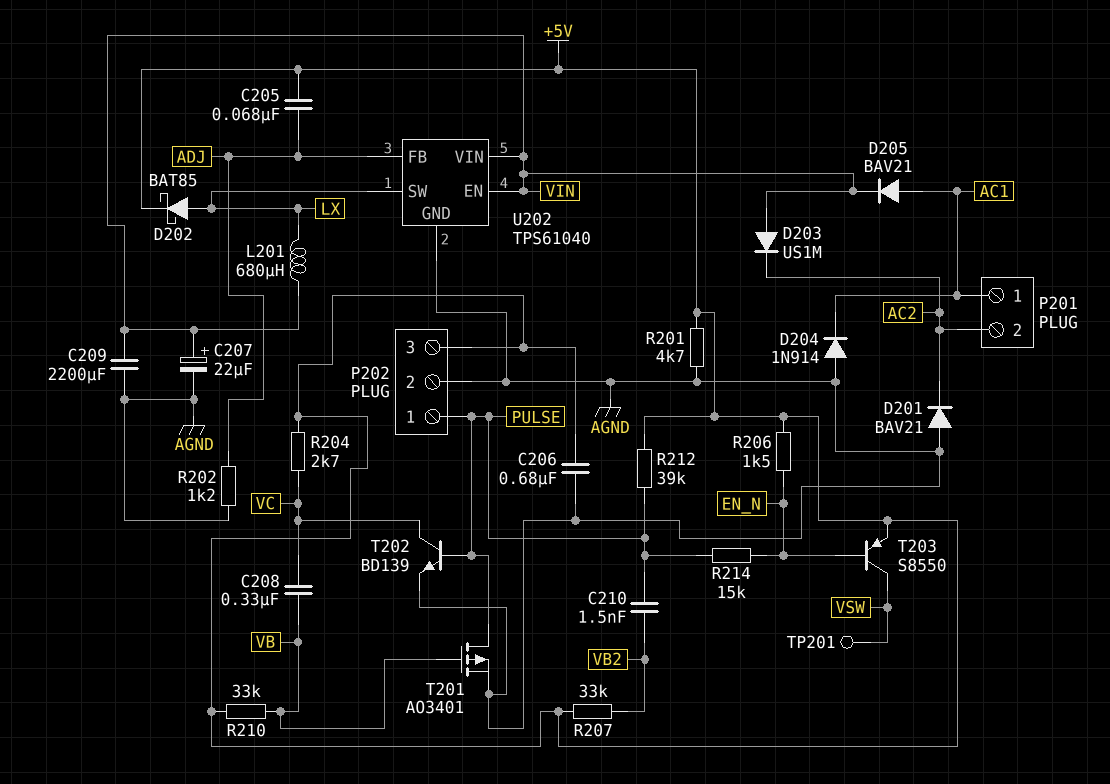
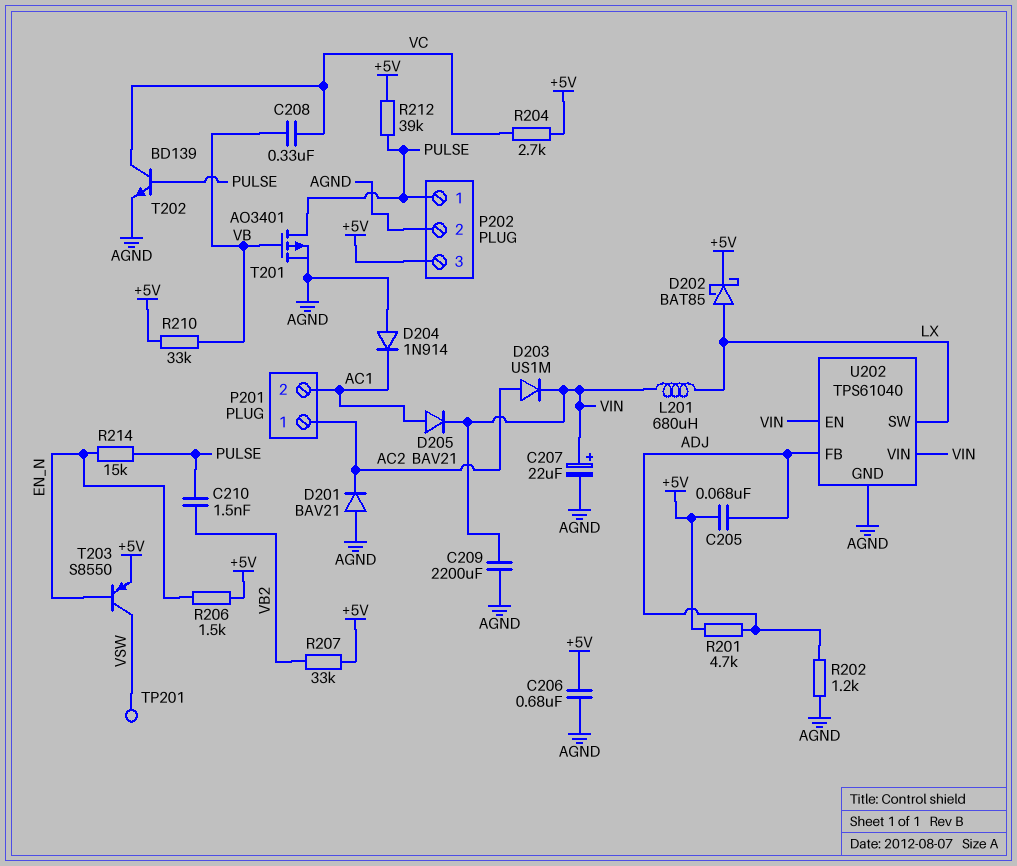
D203: diode US1M (A VIN, K AC2) -> diode US1M (A AC2, K VIN)
P201 pin 1: AC1 -> AC2
P201 pin 2: AC2 -> AC1
R201: 4.7k (+5V, AGND) -> 4.7k (+5V, ADJ)

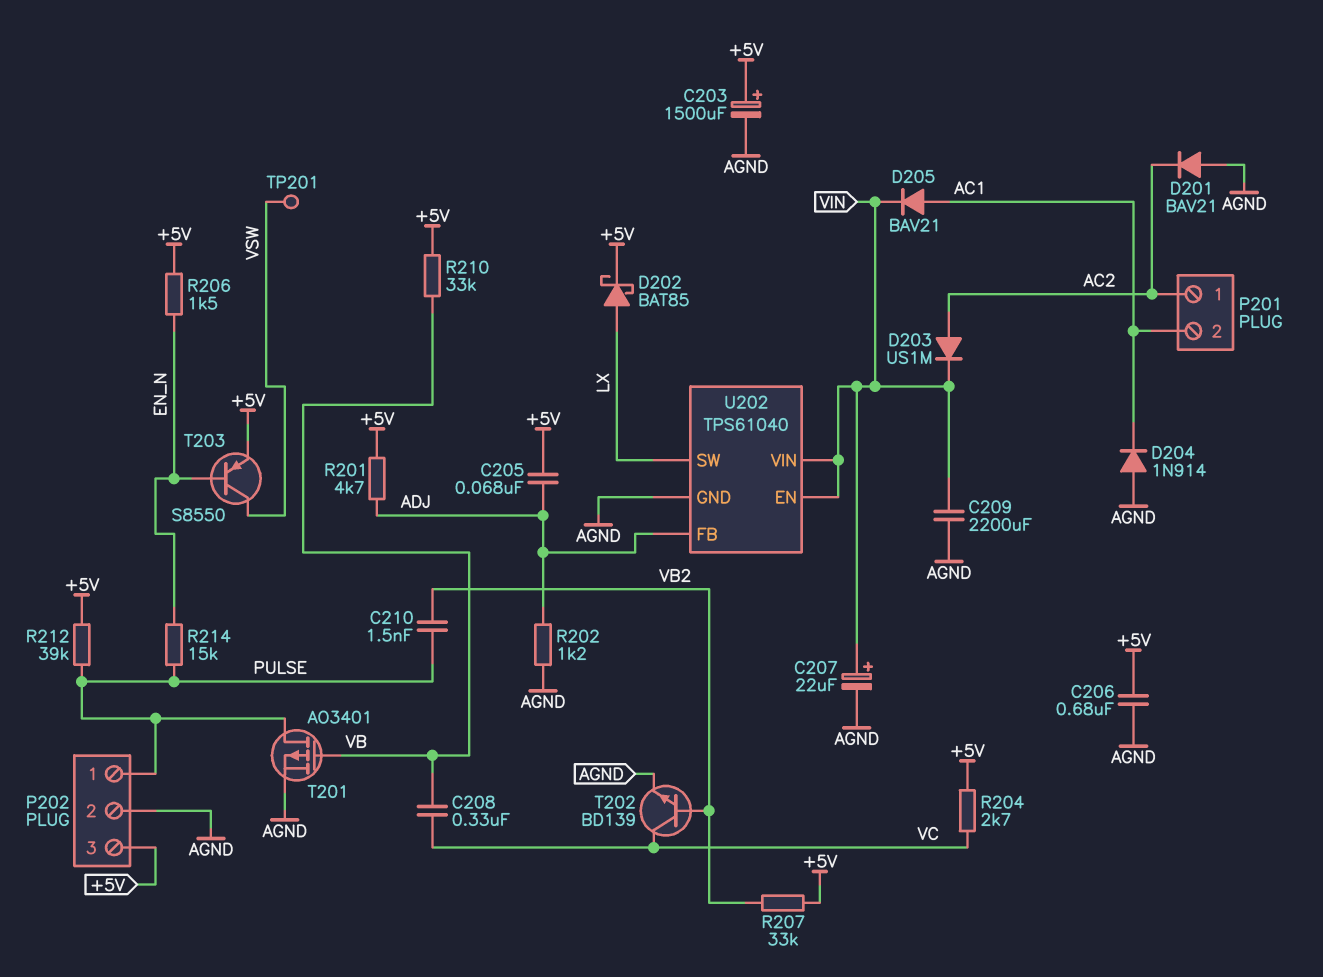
C203: none -> 1500uF (plus +5V, minus AGND)
L201: 680uH (LX, VIN) -> none
T202: NPN BD139 (B PULSE, C VC, E AGND) -> NPN BD139 (B VB2, C VC, E AGND)

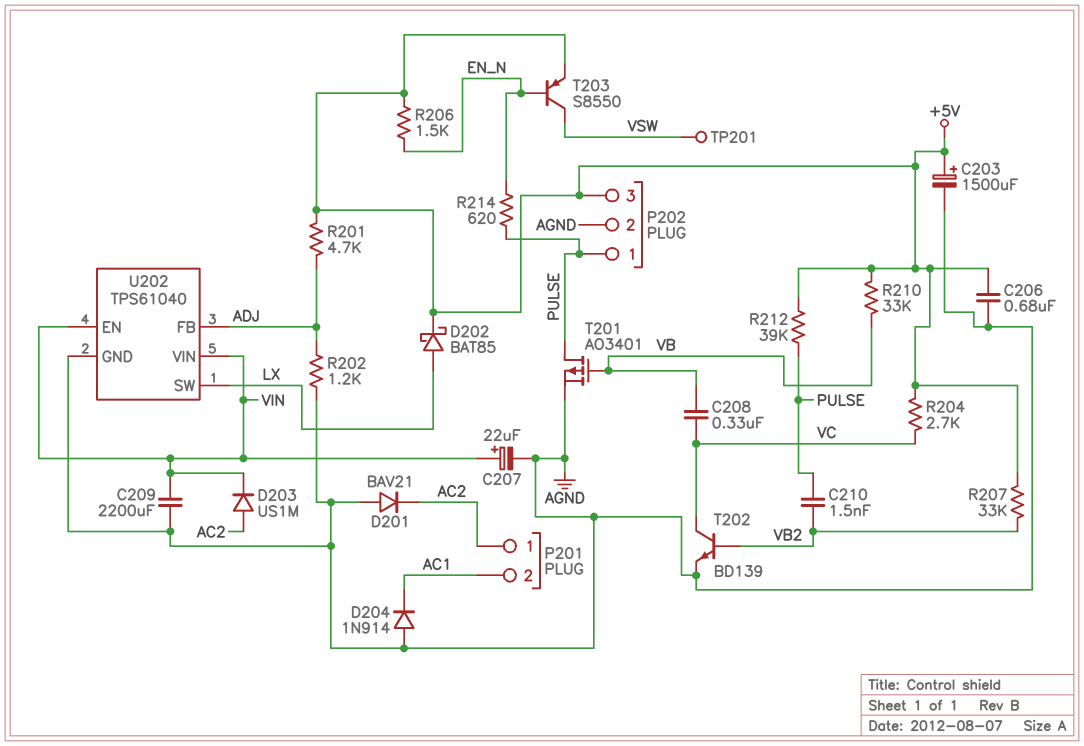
C205: 68nF (+5V, ADJ) -> none
D205: diode BAV21 (A AC1, K VIN) -> none
R214: 15k (EN_N, PULSE) -> 620 (EN_N, PULSE)

